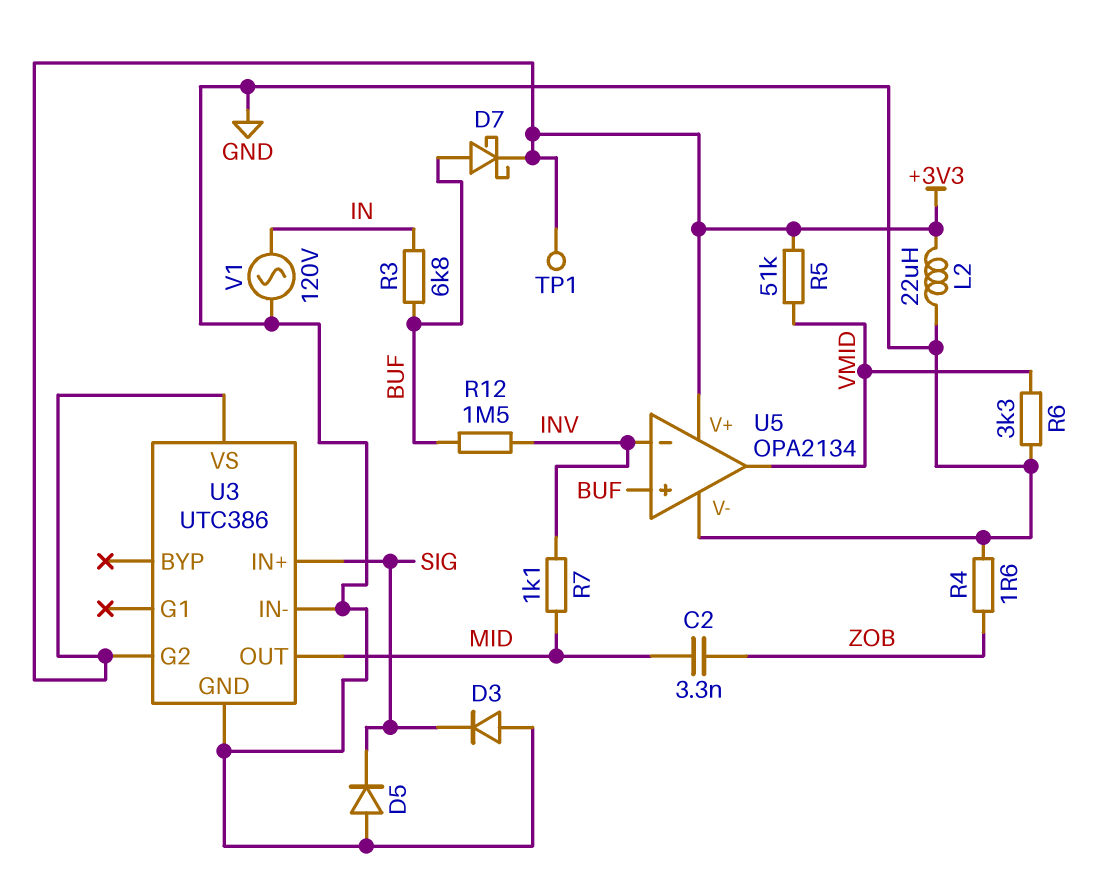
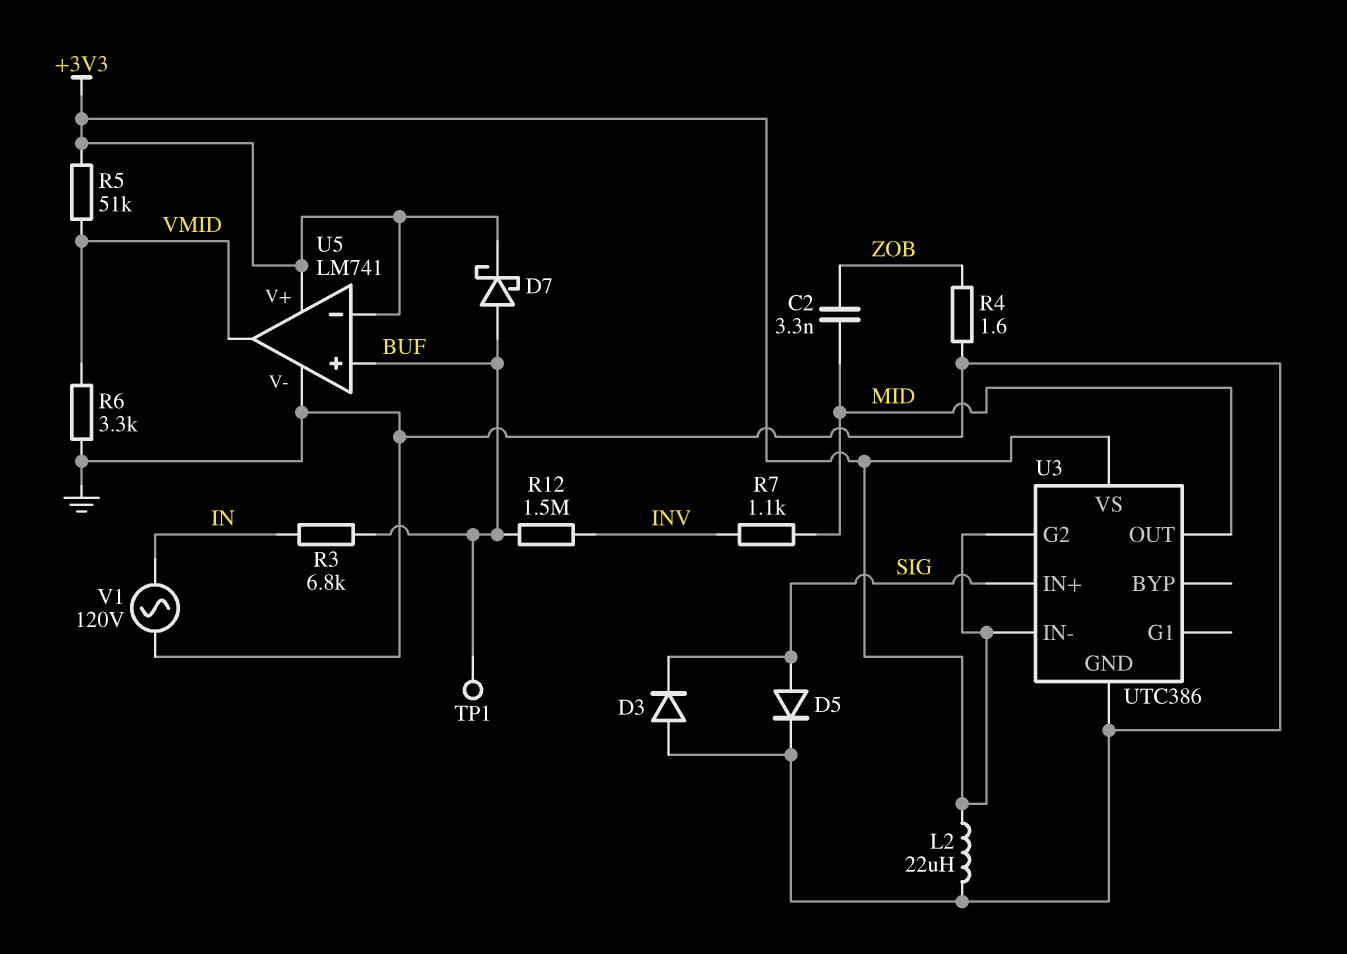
D5: diode (A GND, K SIG) -> diode (A SIG, K GND)
TP1: test point (+3V3) -> test point (BUF)
U3 pin IN-: GND -> +3V3
U5: OPA2134 -> LM741
U5 pin in-: INV -> +3V3

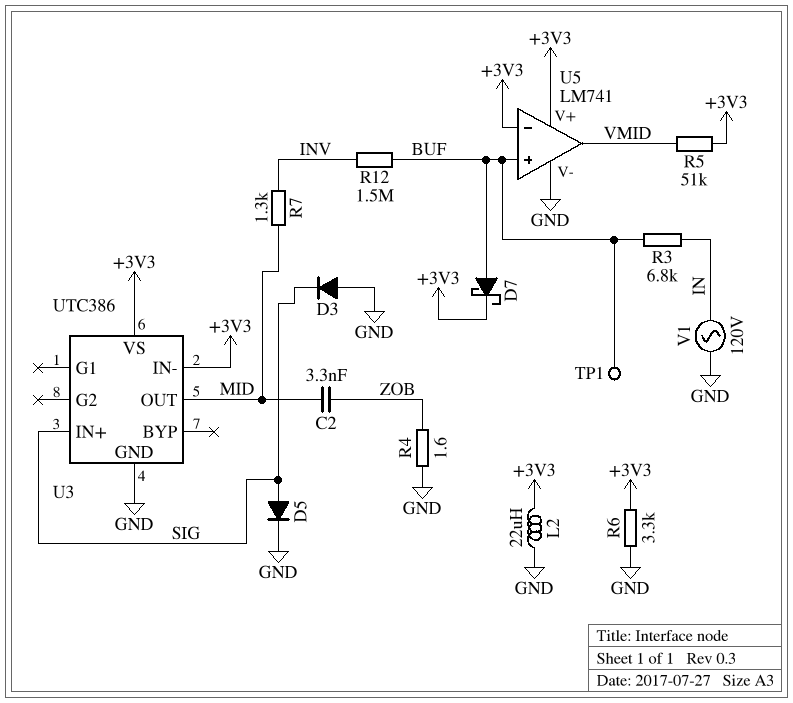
R6: 3.3k (GND, VMID) -> 3.3k (+3V3, GND)
R7: 1.1k (INV, MID) -> 1.3k (INV, MID)
U3 pin G2: +3V3 -> none

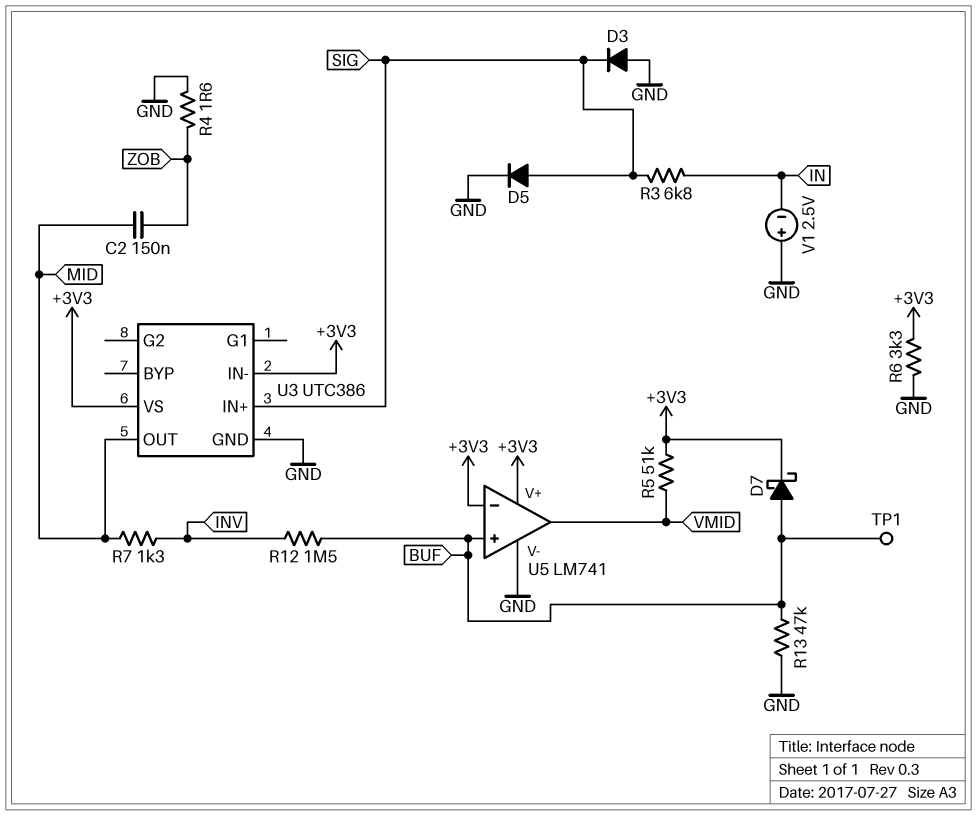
C2: 3.3nF (MID, ZOB) -> 150nF (MID, ZOB)
L2: 22uH (+3V3, GND) -> none
R3: 6.8k (BUF, IN) -> 6.8k (IN, SIG)
R13: none -> 47k (BUF, GND)
V1: AC 120V (GND, IN) -> 2.5V (plus GND, minus IN)

